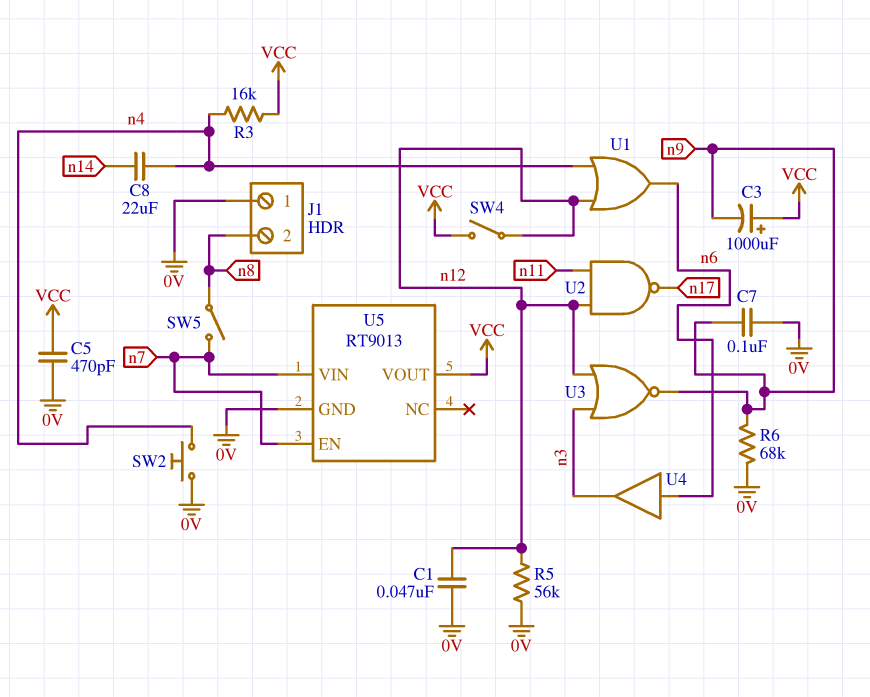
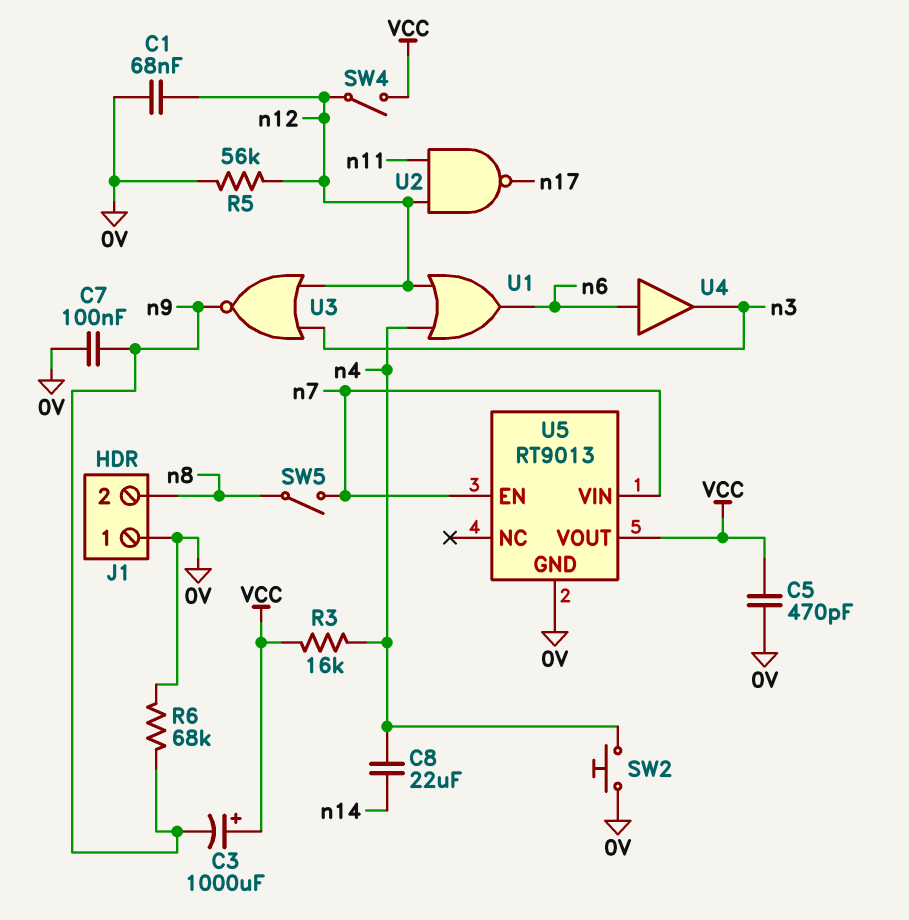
C1: 47nF (0V, n12) -> 68nF (0V, n12)

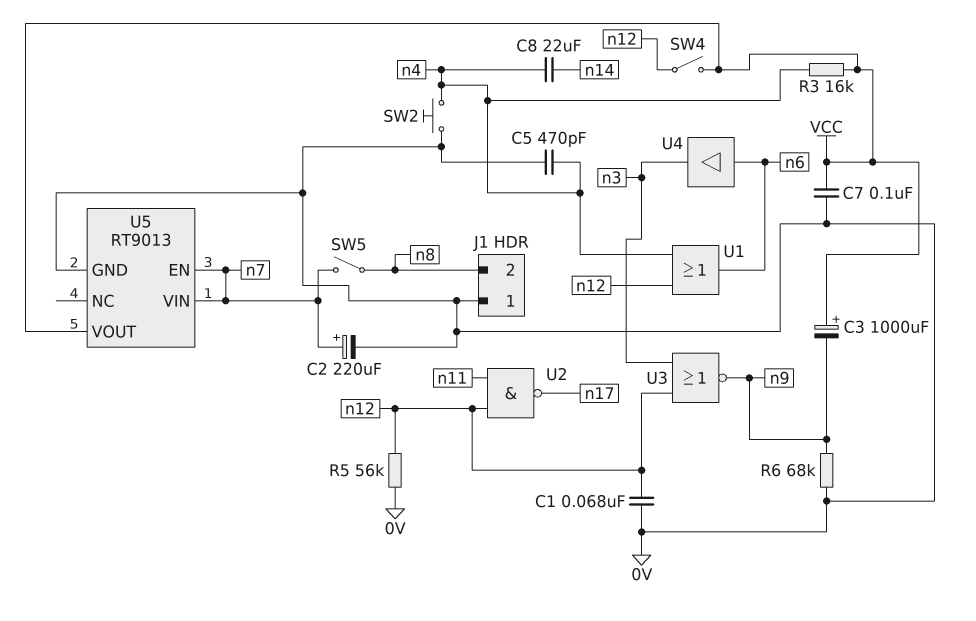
C2: none -> 220uF (plus n7, minus 0V)
C5: 470pF (0V, VCC) -> 470pF (0V, n4)
C7: 100nF (0V, n9) -> 100nF (0V, VCC)

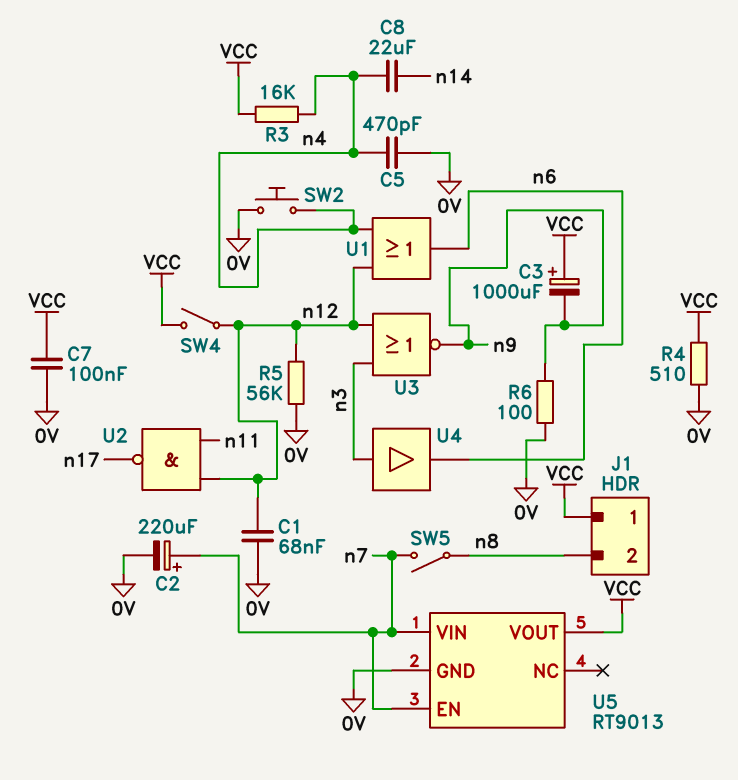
J1 pin 1: 0V -> VCC
R4: none -> 510 (0V, VCC)
R6: 68k (0V, n9) -> 100 (0V, n9)
U4: buffer (in n6, out n3) -> buffer (in n3, out n6)

